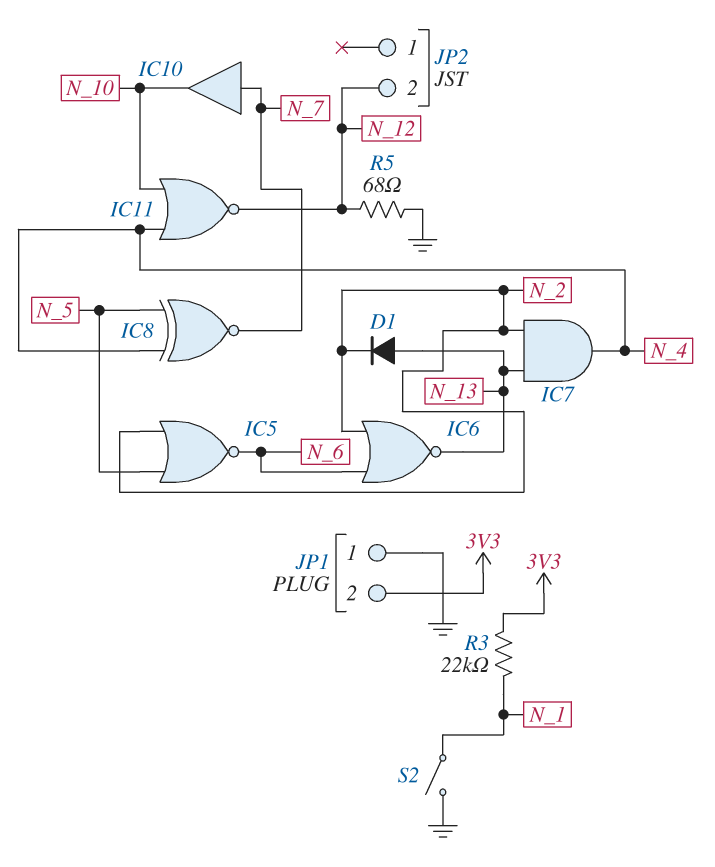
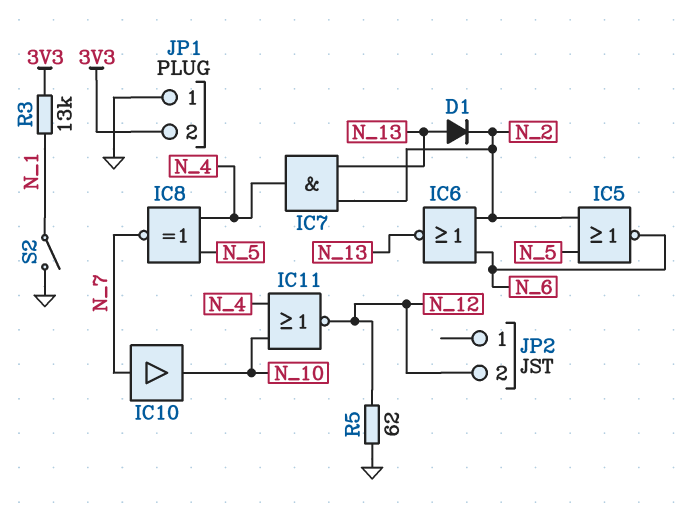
R3: 22k (3V3, N_1) -> 13k (3V3, N_1)
R5: 68 (GND, N_12) -> 62 (GND, N_12)

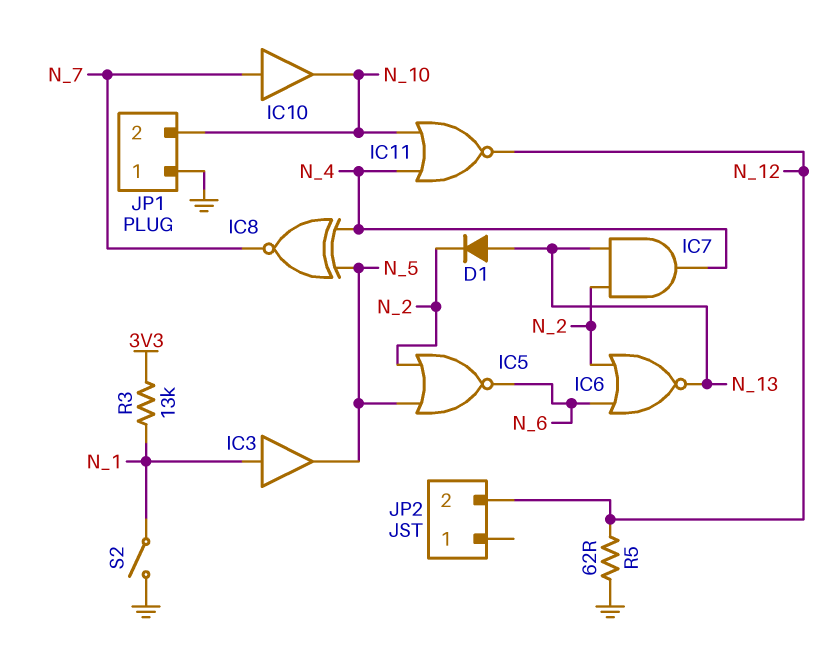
IC3: none -> buffer (in N_1, out N_5)
JP1 pin 2: 3V3 -> N_10

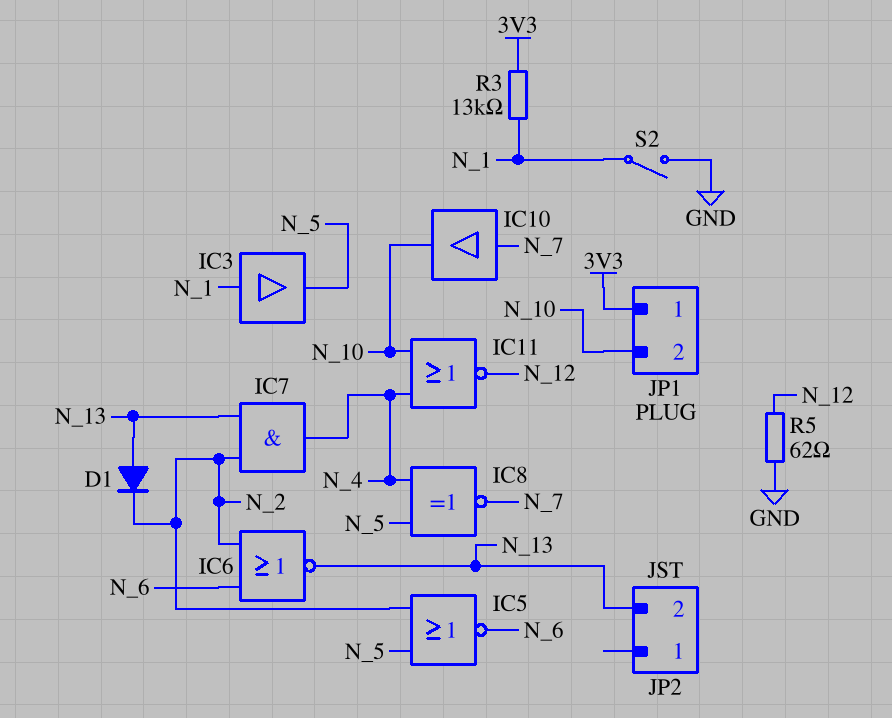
JP1 pin 1: GND -> 3V3
JP2 pin 2: N_12 -> N_13

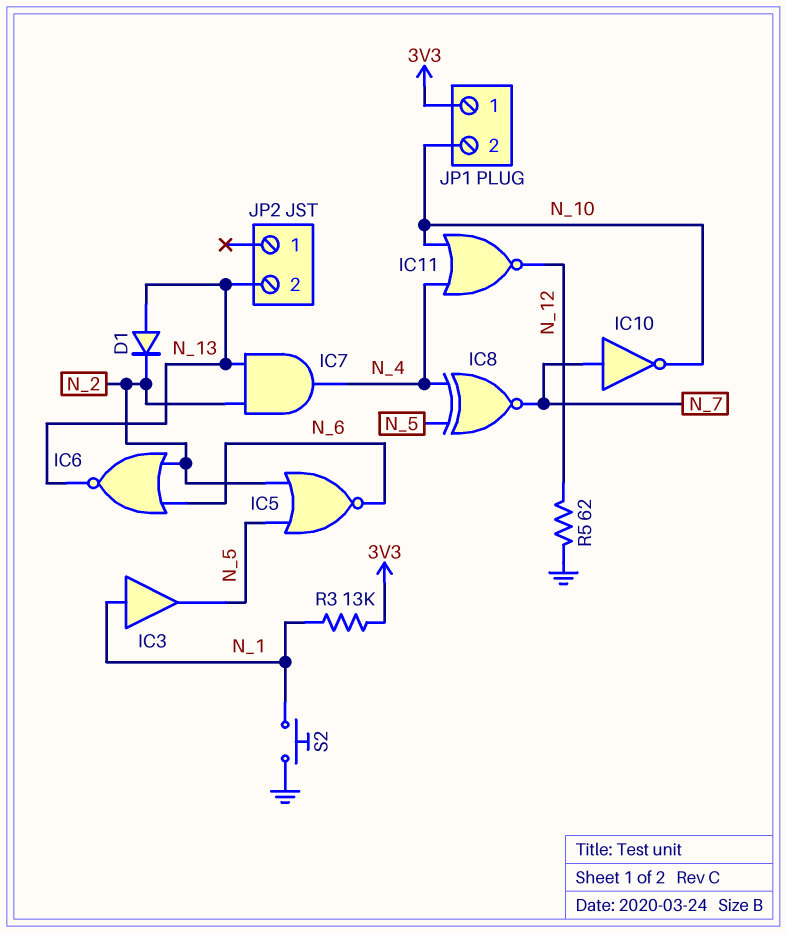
IC10: buffer (in N_7, out N_10) -> NOT (in N_7, out N_10)
S2: switch (GND, N_1) -> button (GND, N_1)

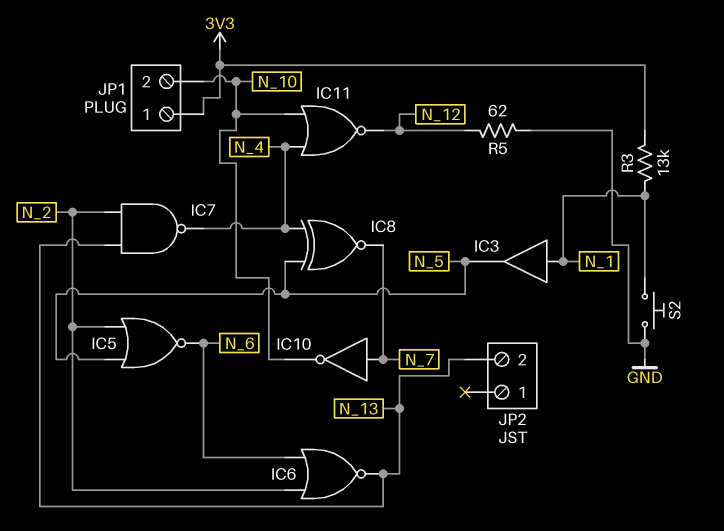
D1: diode (A N_13, K N_2) -> none
IC7: AND (in N_2, in N_13, out N_4) -> NAND (in N_2, in N_13, out N_4)

